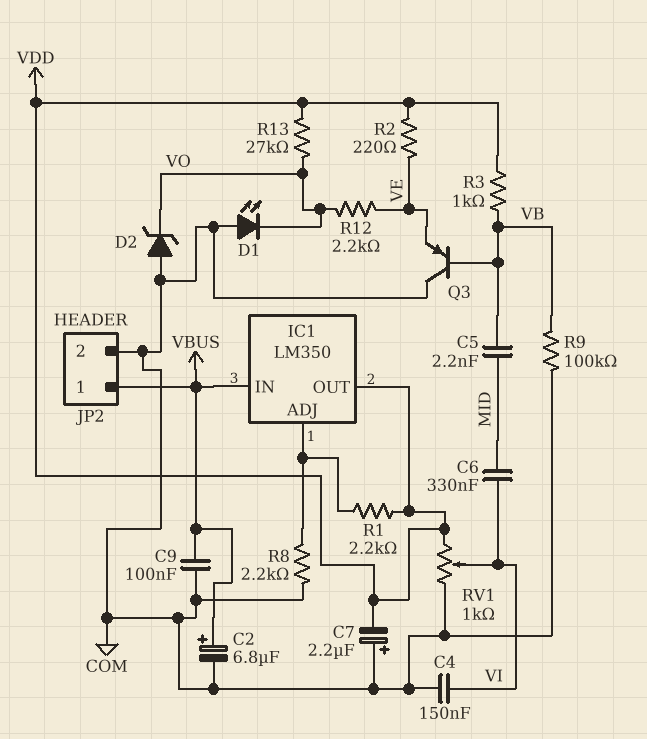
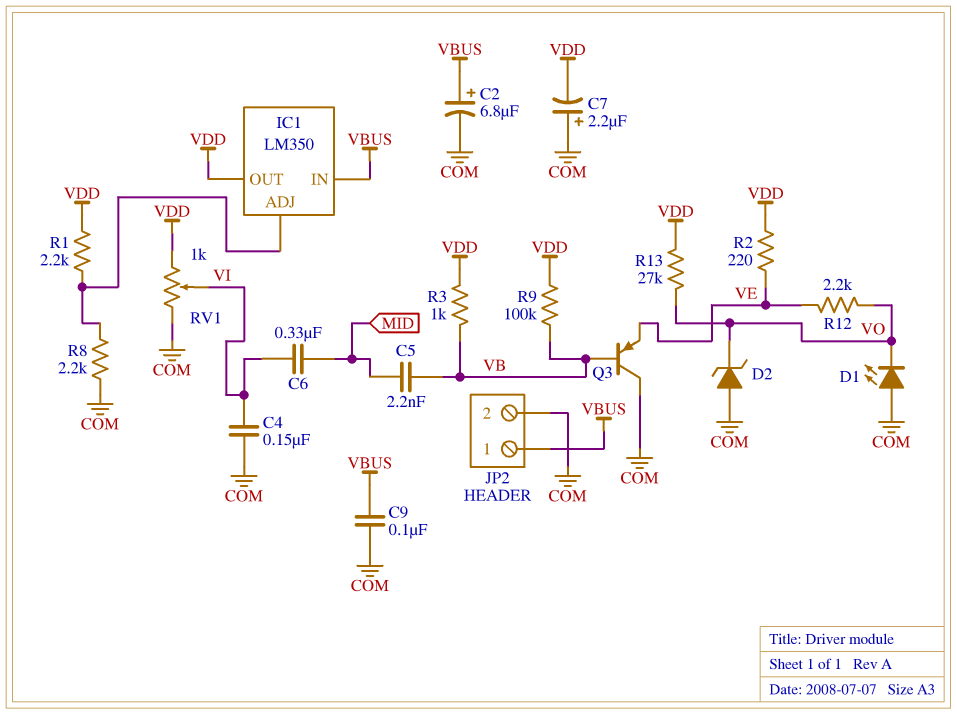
R9: 100k (COM, VB) -> 100k (VB, VDD)

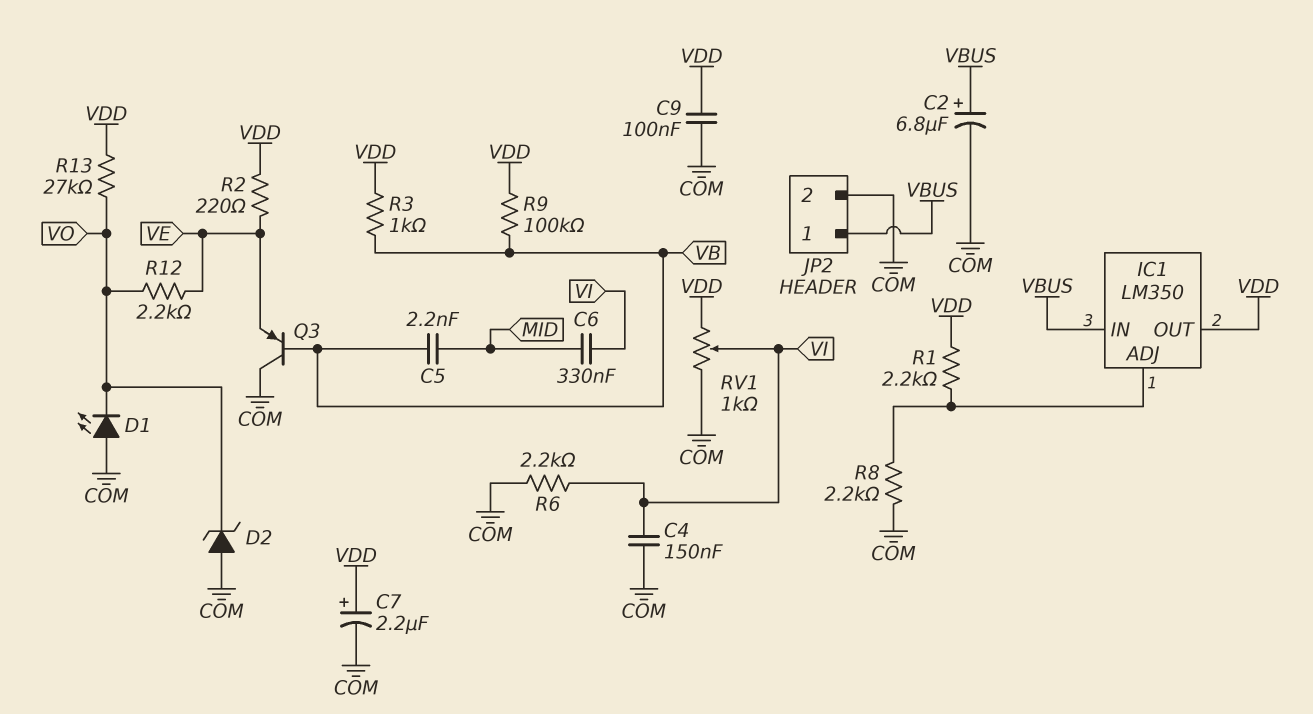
C7: 2.2uF (plus COM, minus VDD) -> 2.2uF (plus VDD, minus COM)
C9: 100nF (COM, VBUS) -> 100nF (COM, VDD)
R6: none -> 2.2k (COM, VI)

